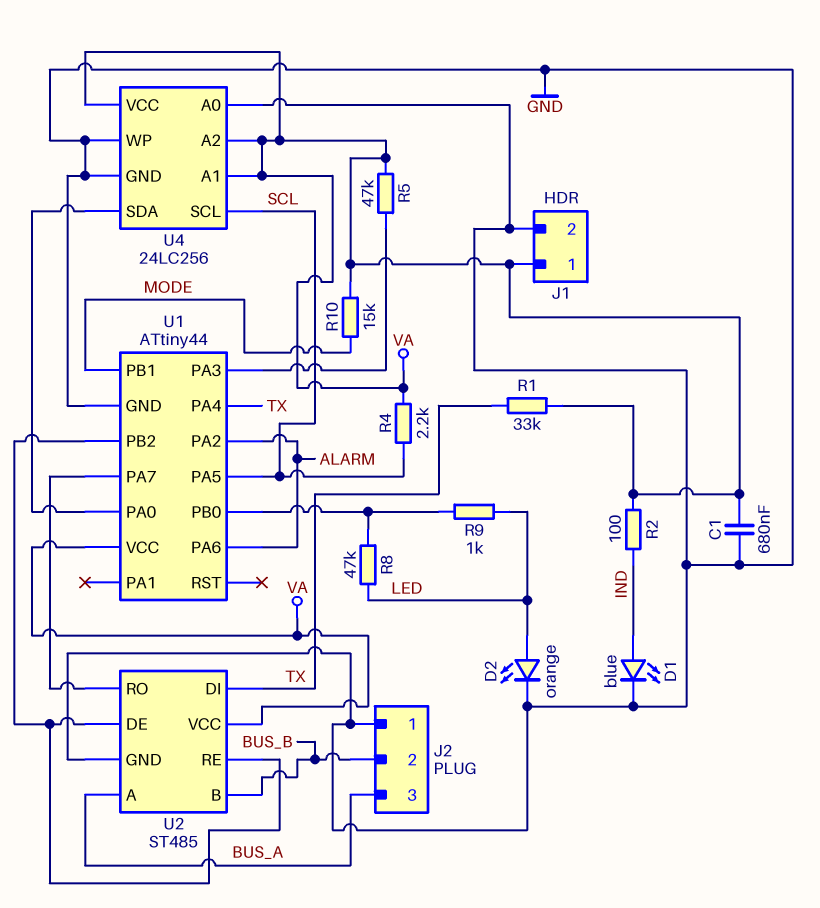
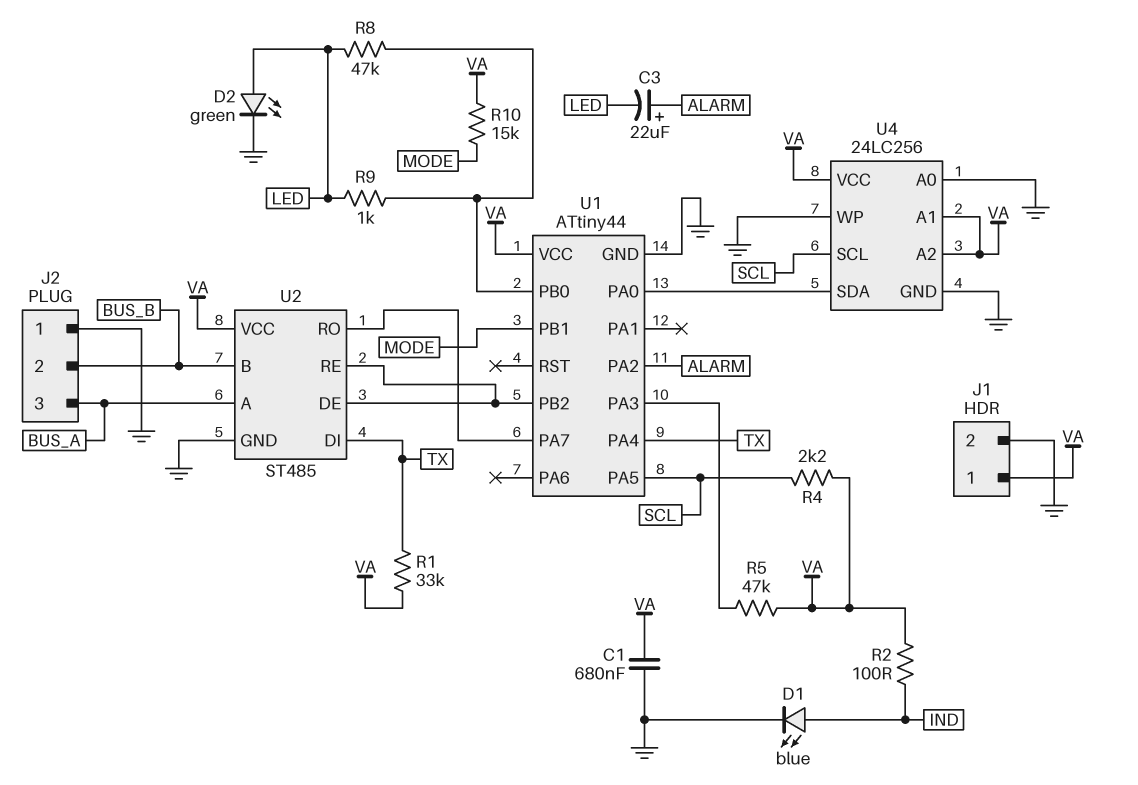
C3: none -> 22uF (plus ALARM, minus LED)
D2: LED orange (A LED, K GND) -> LED green (A LED, K GND)
U1 pin PA6: ALARM -> none

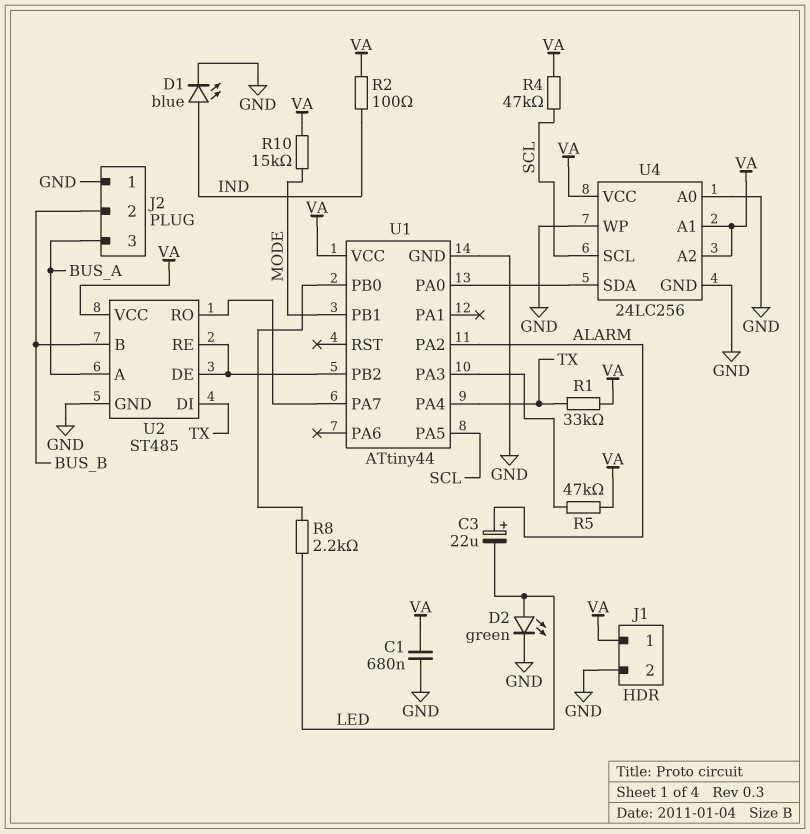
R4: 2.2k (SCL, VA) -> 47k (SCL, VA)
R8: 47k (LED, U1/PB0) -> 2.2k (LED, U1/PB0)
R9: 1k (LED, U1/PB0) -> none

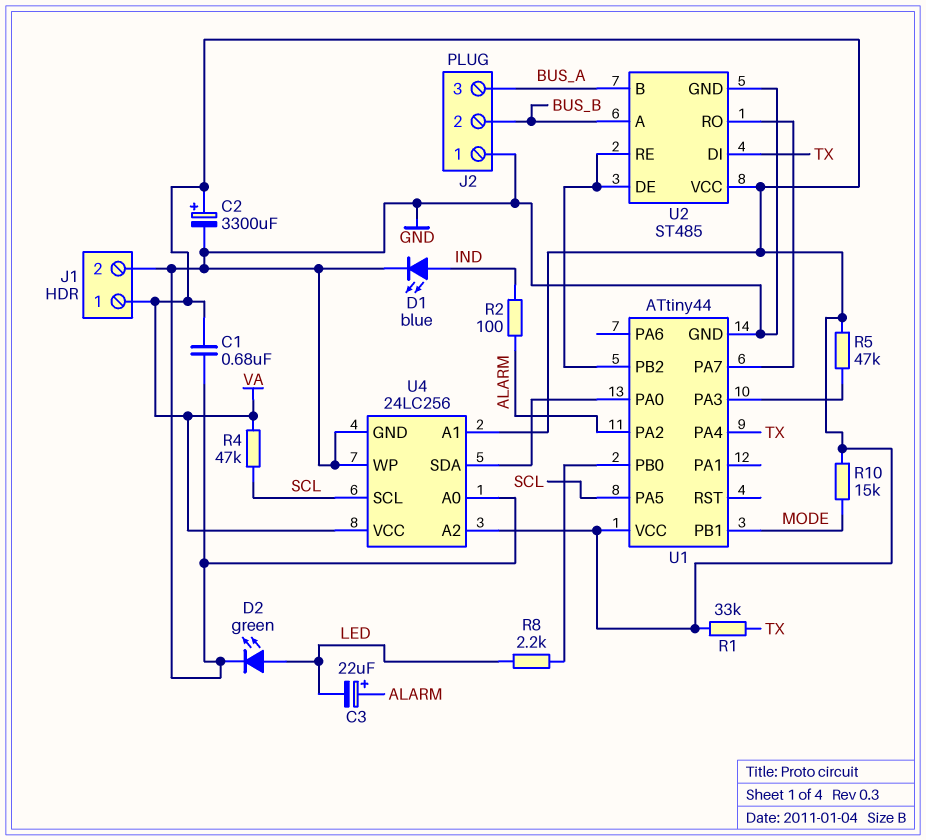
C2: none -> 3300uF (plus VA, minus GND)
R2: 100 (IND, VA) -> 100 (ALARM, IND)
U2 pin A: BUS_A -> BUS_B
U2 pin B: BUS_B -> BUS_A

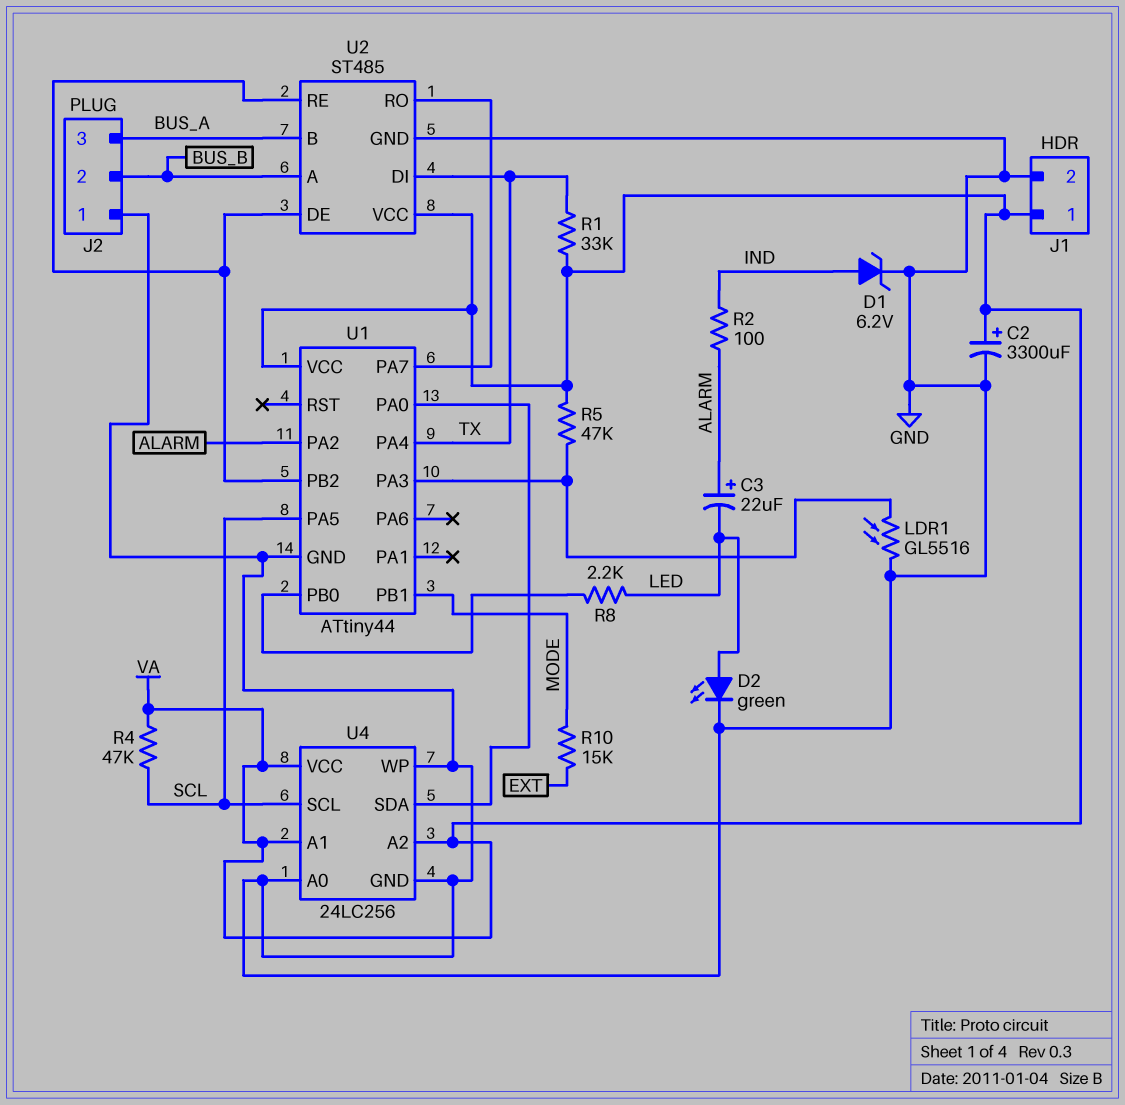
C1: 680nF (GND, VA) -> none
D1: LED blue (A IND, K GND) -> zener 6.2V (A IND, K GND)
LDR1: none -> GL5516 (GND, U1/PA3)
R10: 15k (MODE, VA) -> 15k (EXT, MODE)

